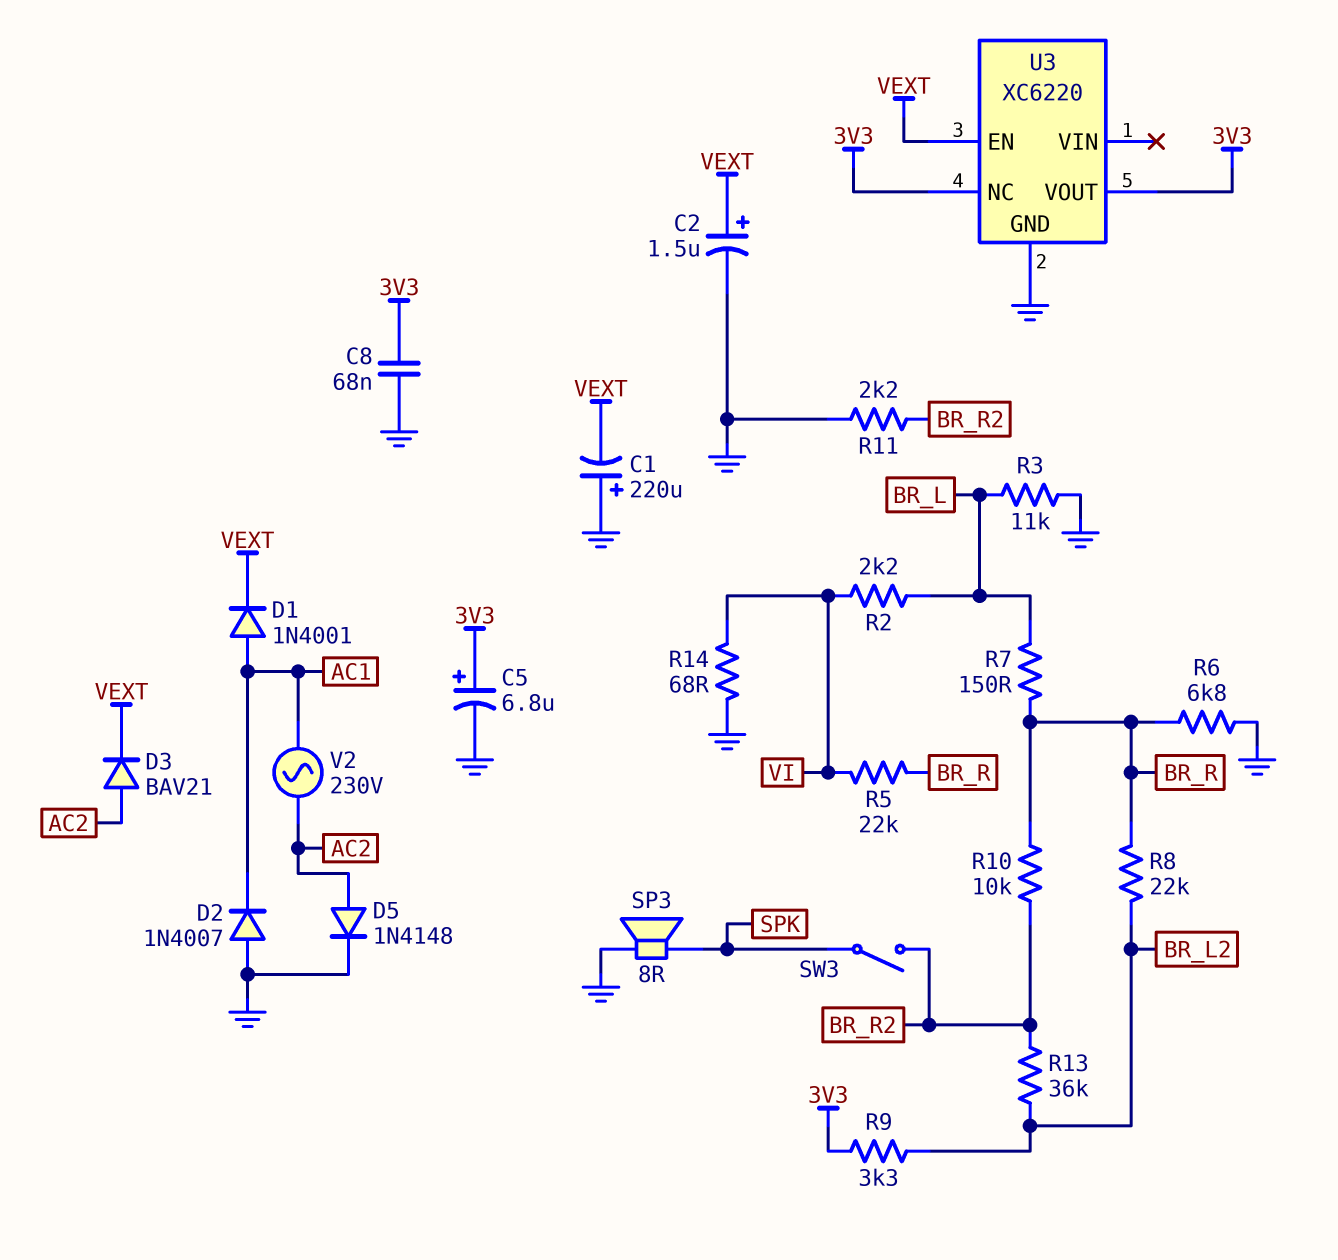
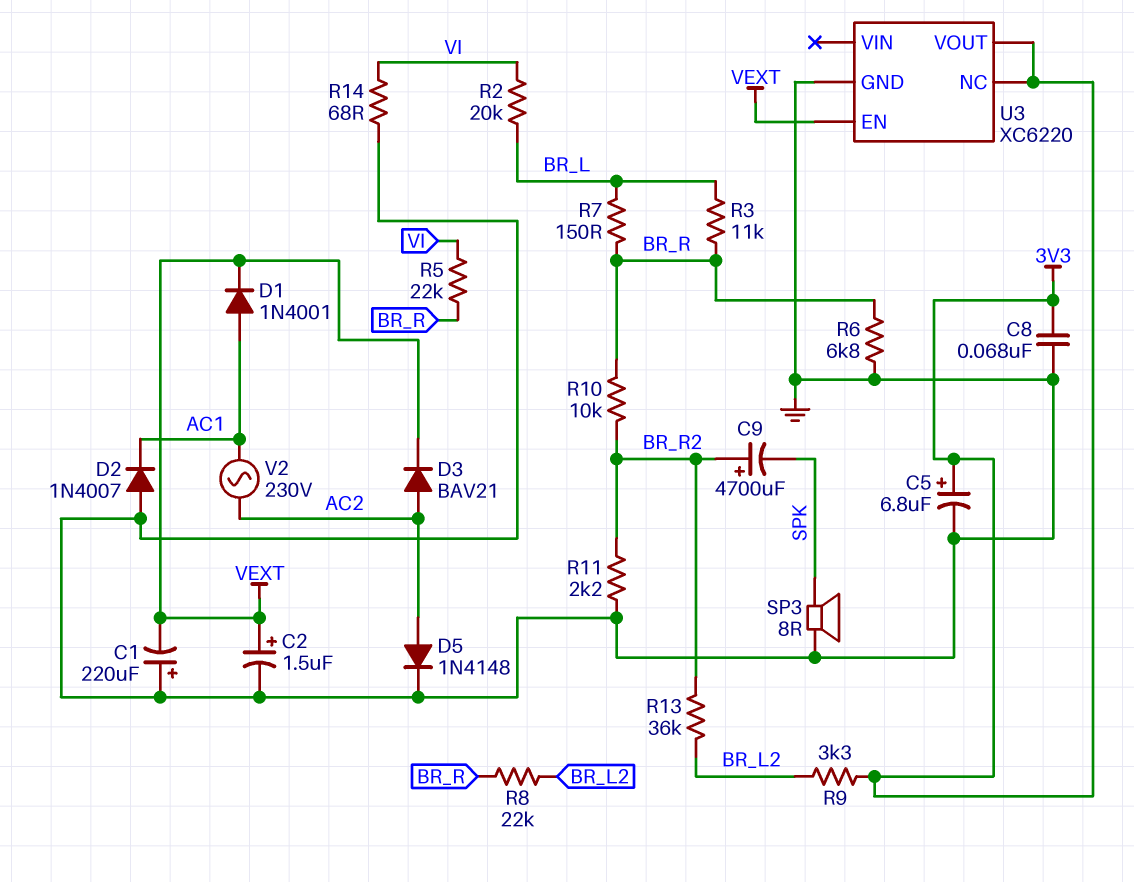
C9: none -> 4700uF (plus BR_R2, minus SPK)
R2: 2.2k (BR_L, VI) -> 20k (BR_L, VI)
R3: 11k (BR_L, GND) -> 11k (BR_L, BR_R)
SW3: switch (BR_R2, SPK) -> none

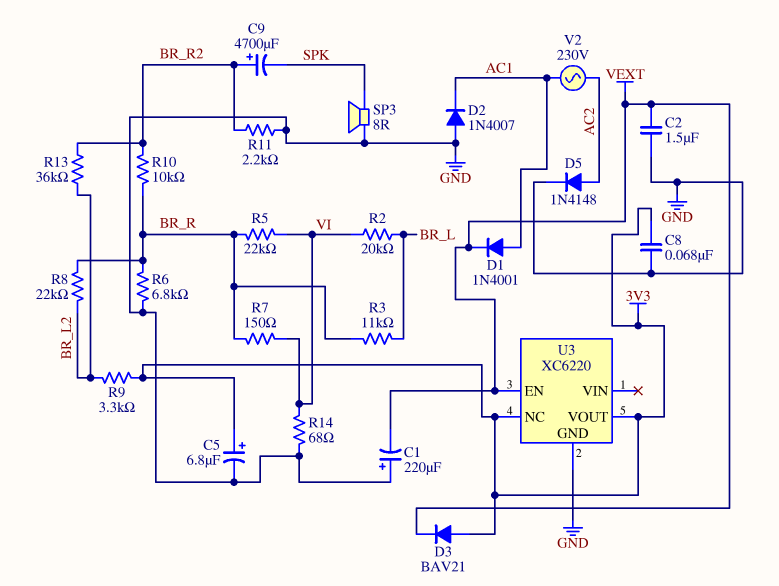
C2: 1.5uF (plus VEXT, minus GND) -> 1.5uF (GND, VEXT)
D3: diode BAV21 (A AC2, K VEXT) -> diode BAV21 (A 3V3, K VEXT)
R7: 150 (BR_L, BR_R) -> 150 (BR_R, VI)

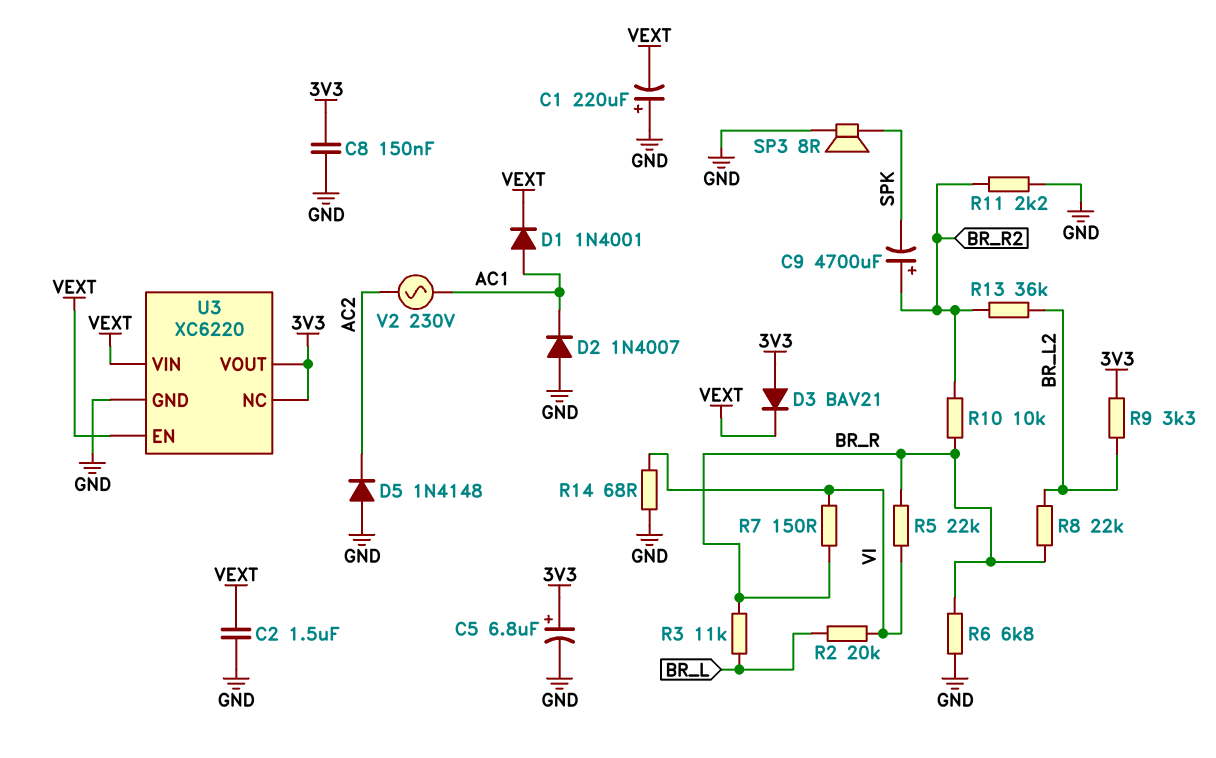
C8: 68nF (3V3, GND) -> 150nF (3V3, GND)
D5: diode 1N4148 (A AC2, K GND) -> diode 1N4148 (A GND, K AC2)
U3 pin VIN: none -> VEXT

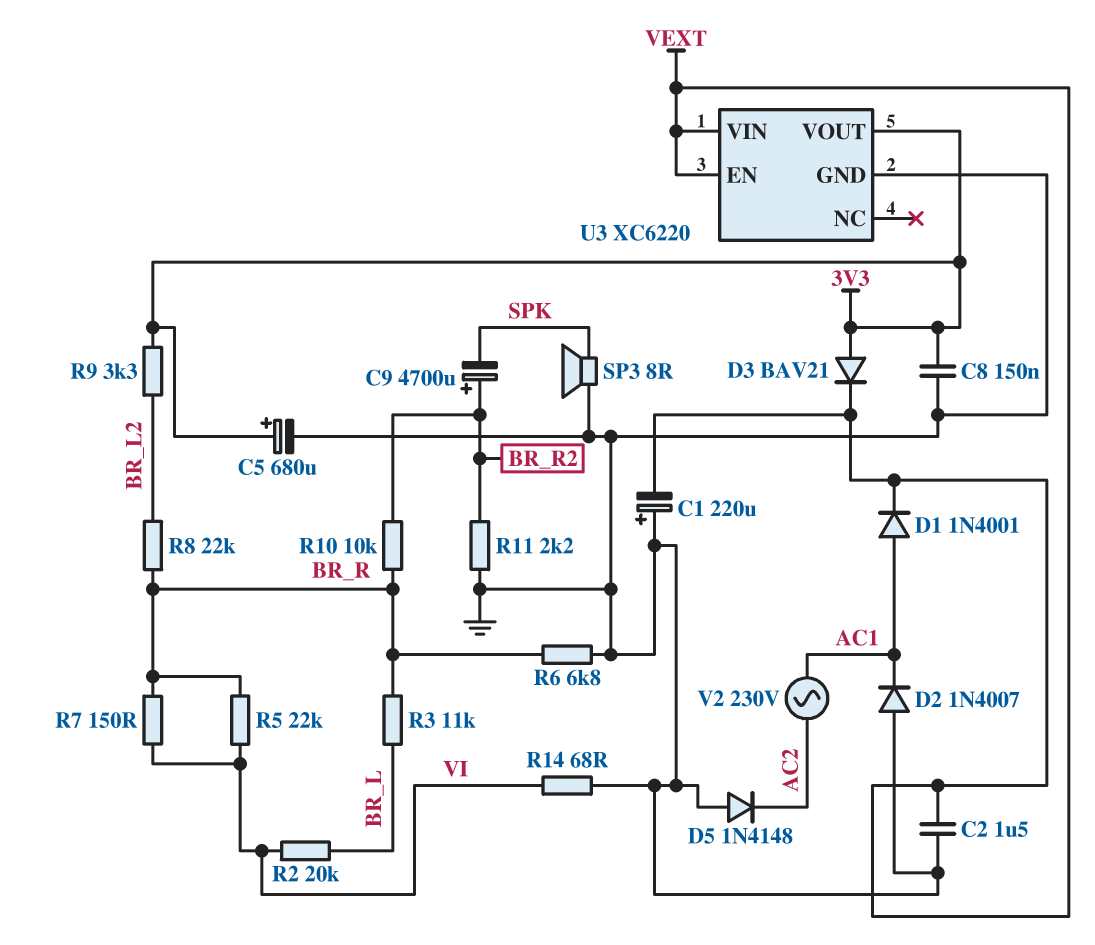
C5: 6.8uF (plus 3V3, minus GND) -> 680uF (plus 3V3, minus GND)
R13: 36k (BR_L2, BR_R2) -> none
U3 pin NC: 3V3 -> none

